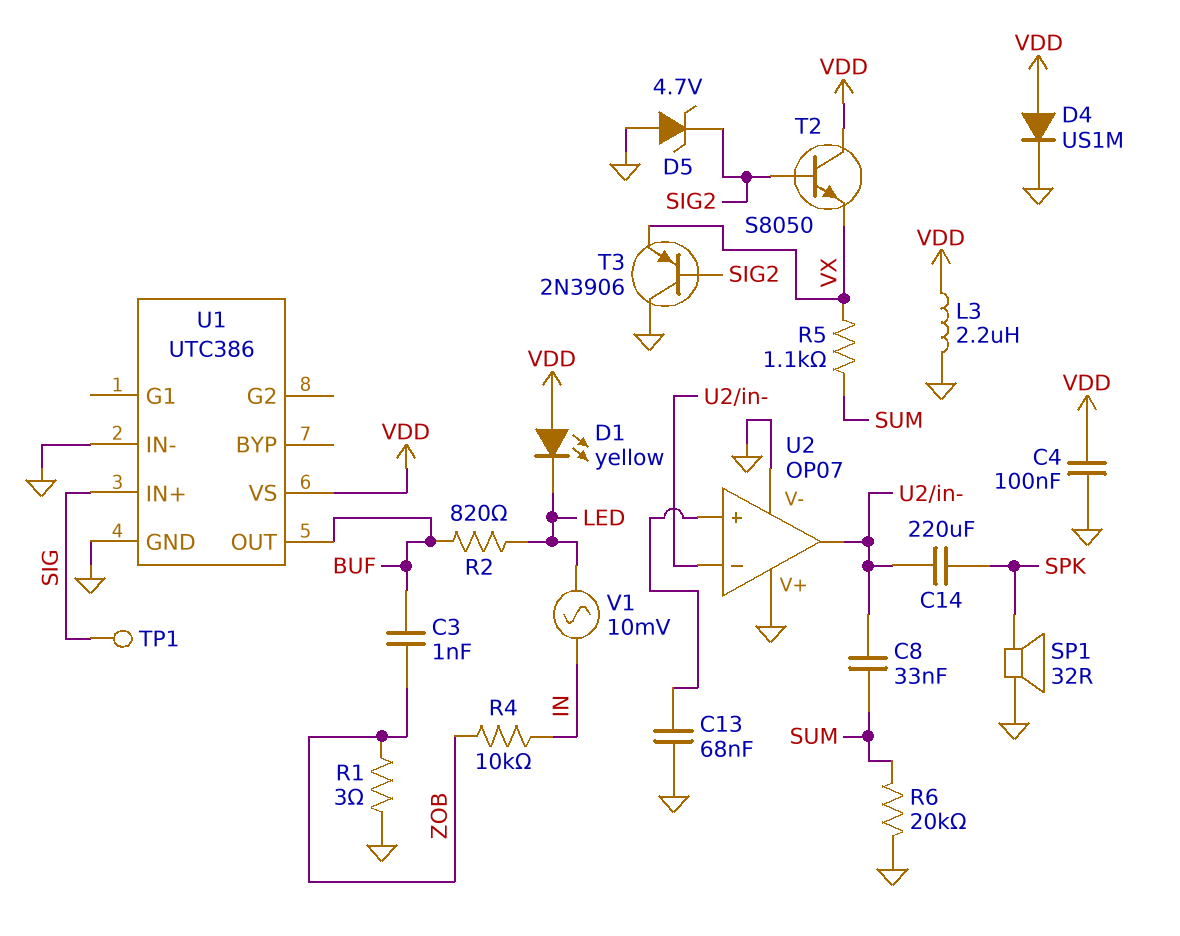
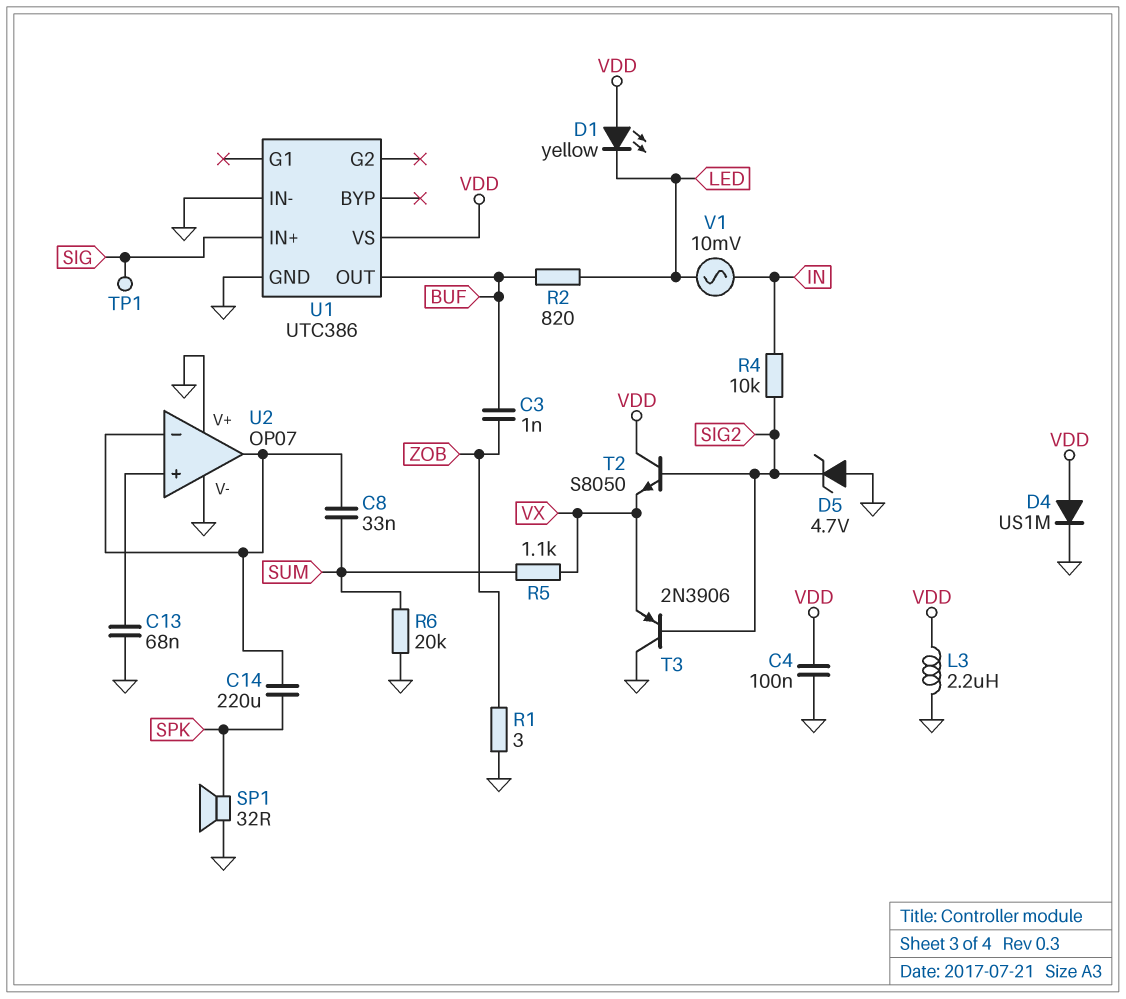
R4: 10k (IN, ZOB) -> 10k (IN, SIG2)

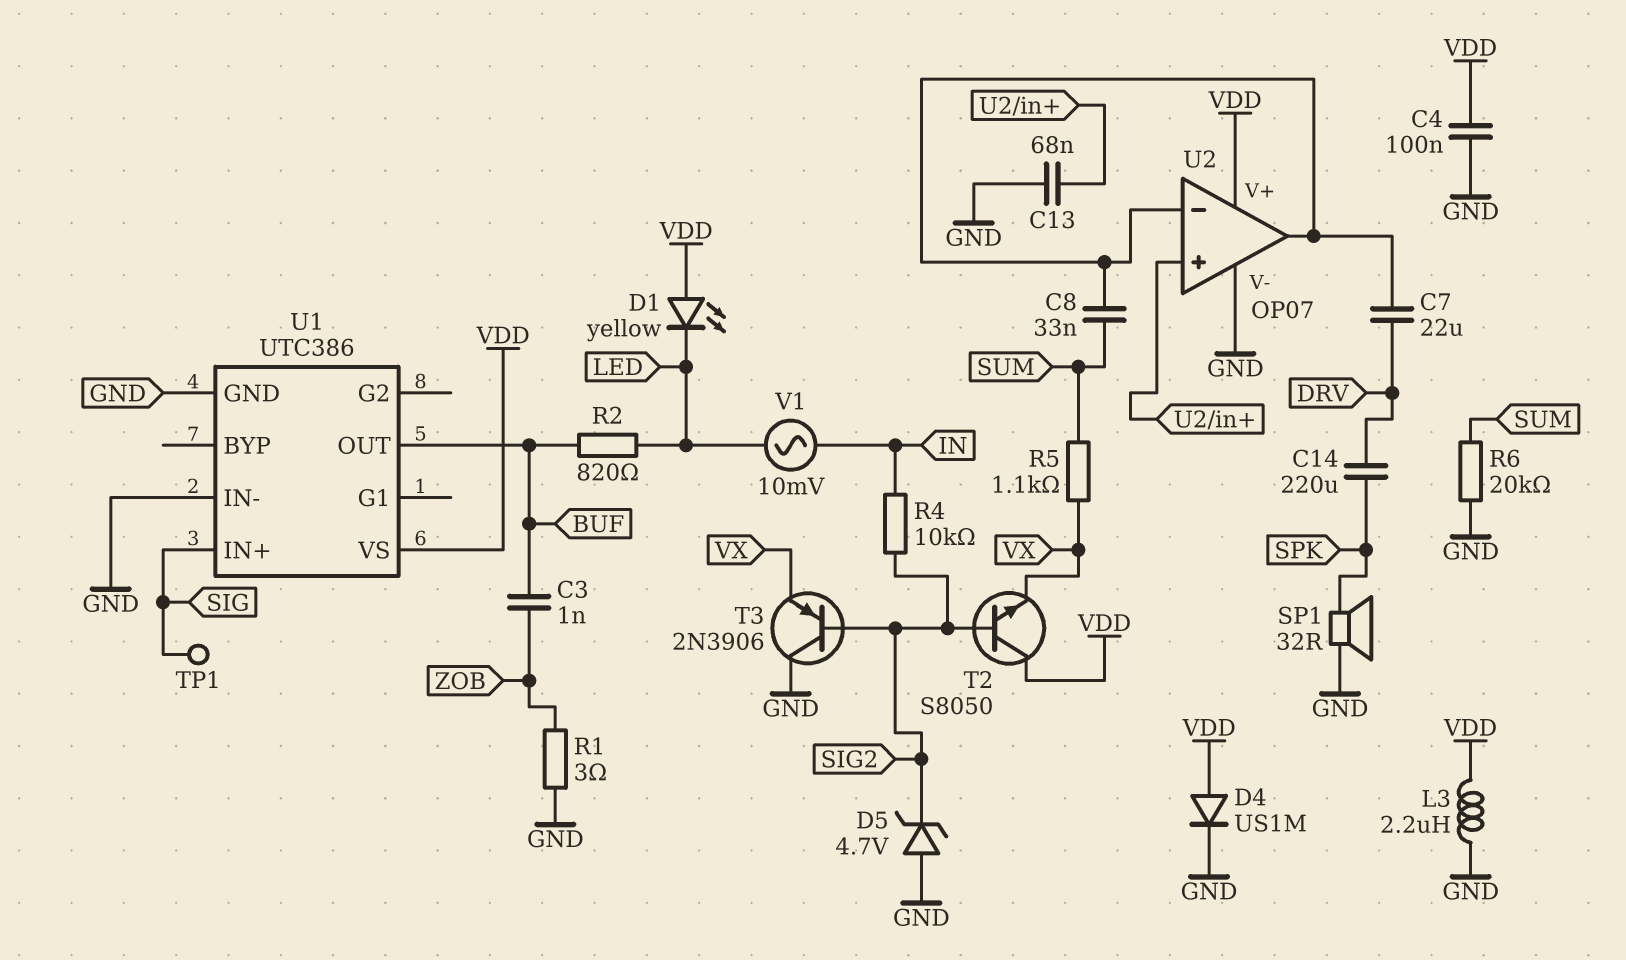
C7: none -> 22uF (DRV, U2/in-)
C14: 220uF (SPK, U2/in-) -> 220uF (DRV, SPK)
U2 pin V+: GND -> VDD

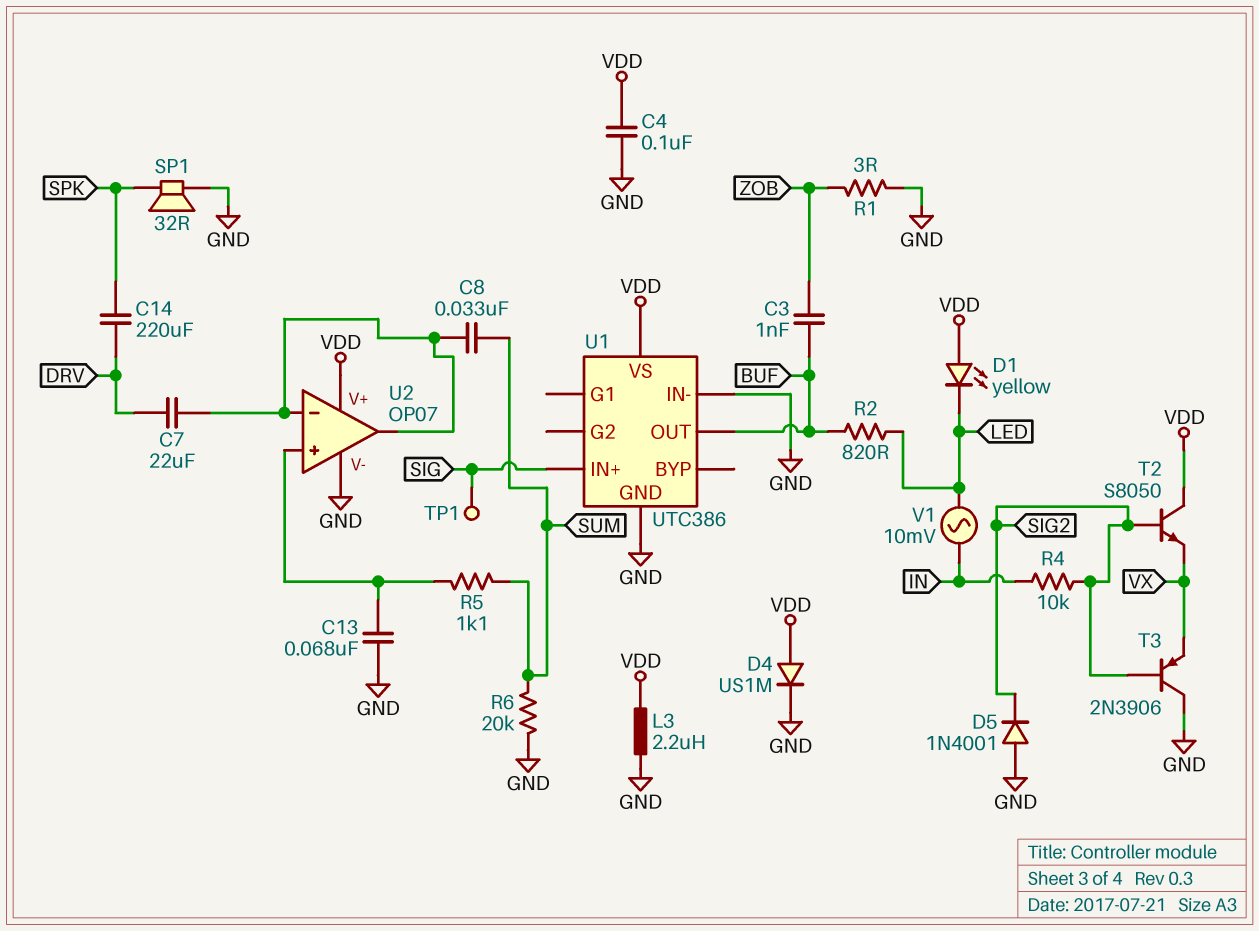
D5: zener 4.7V (A GND, K SIG2) -> diode 1N4001 (A GND, K SIG2)
R5: 1.1k (SUM, VX) -> 1.1k (SUM, U2/in+)

